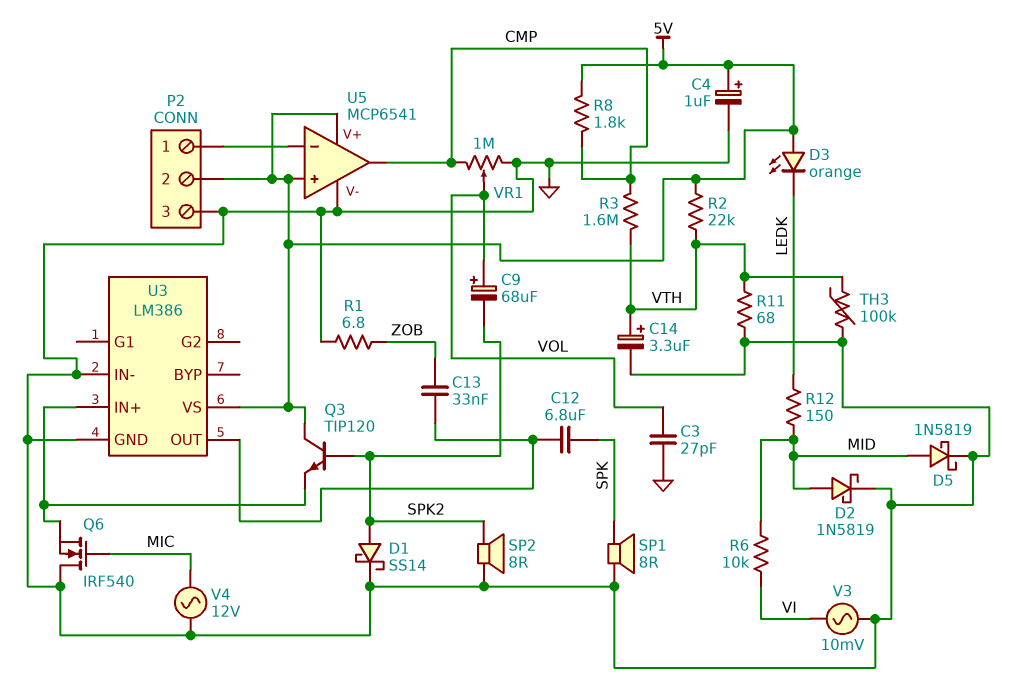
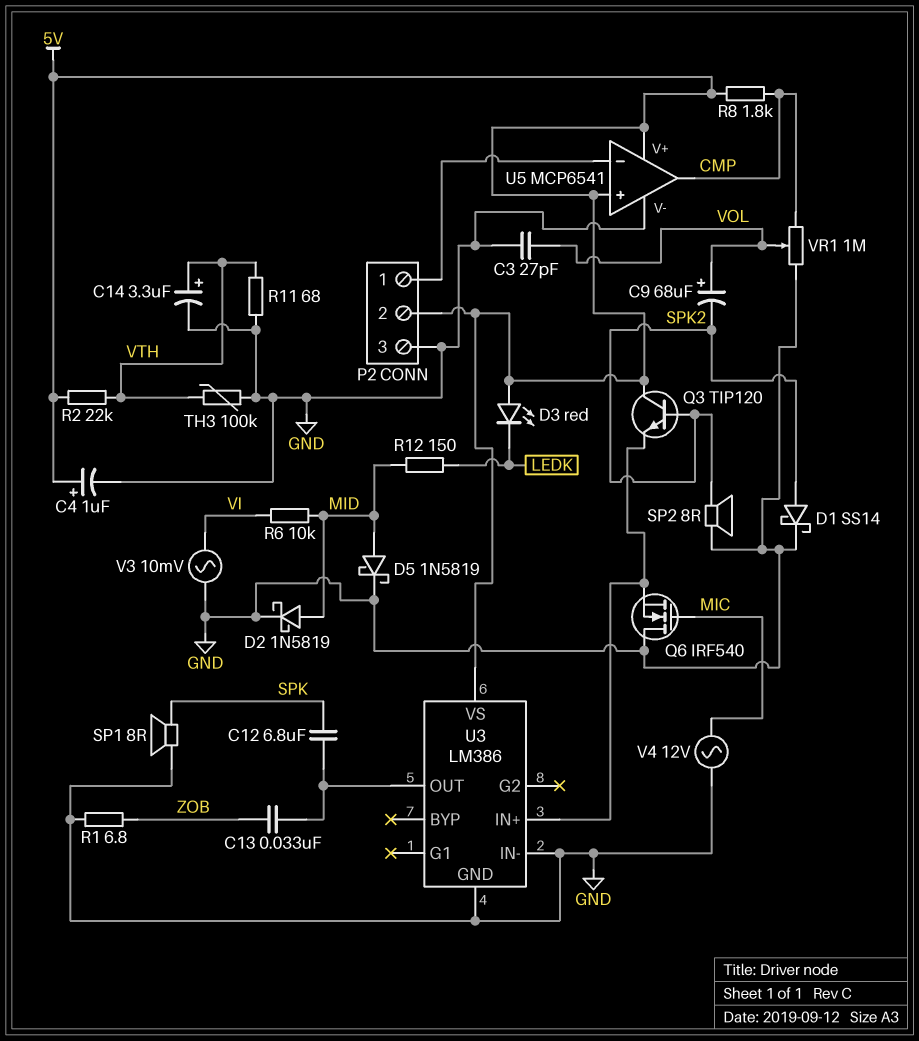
D3: LED orange (A 5V, K LEDK) -> LED red (A 5V, K LEDK)
R3: 1.6M (CMP, VTH) -> none

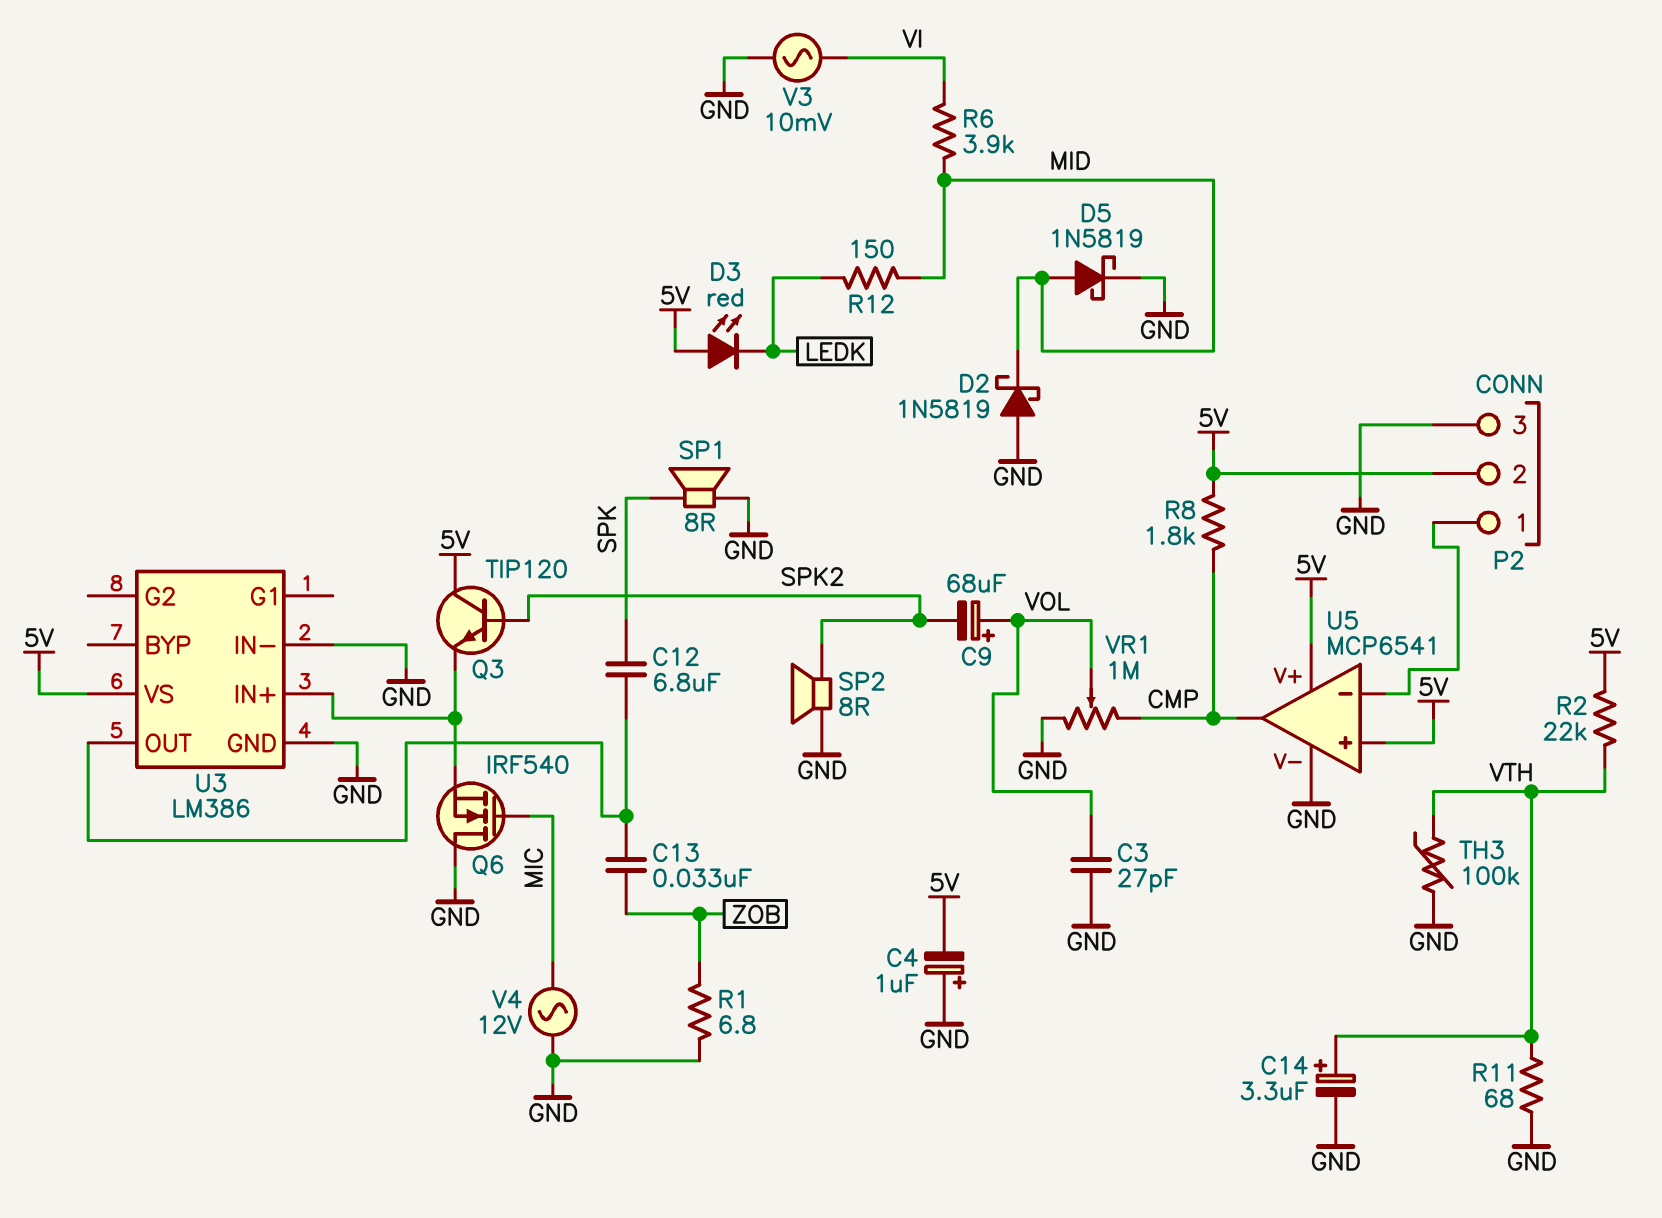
C4: 1uF (plus 5V, minus GND) -> 1uF (plus GND, minus 5V)
D1: schottky SS14 (A SPK2, K GND) -> none
D2: schottky 1N5819 (A MID, K GND) -> schottky 1N5819 (A GND, K MID)
R6: 10k (MID, VI) -> 3.9k (MID, VI)

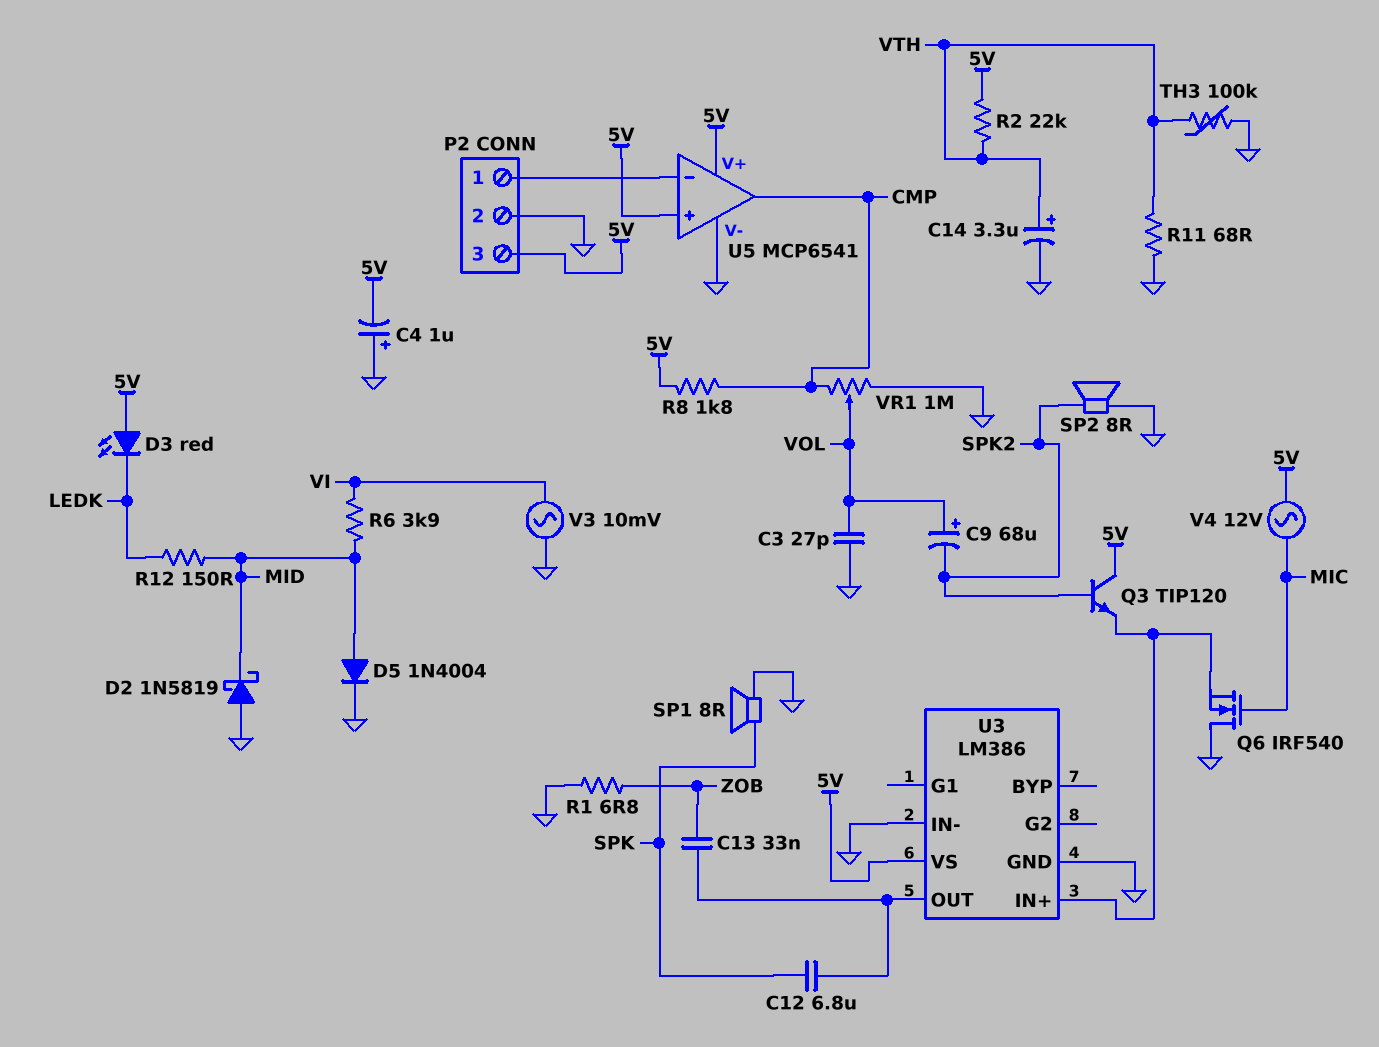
D5: schottky 1N5819 (A MID, K GND) -> diode 1N4004 (A MID, K GND)
P2 pin 2: 5V -> GND
P2 pin 3: GND -> 5V
V4: AC 12V (GND, MIC) -> AC 12V (5V, MIC)

